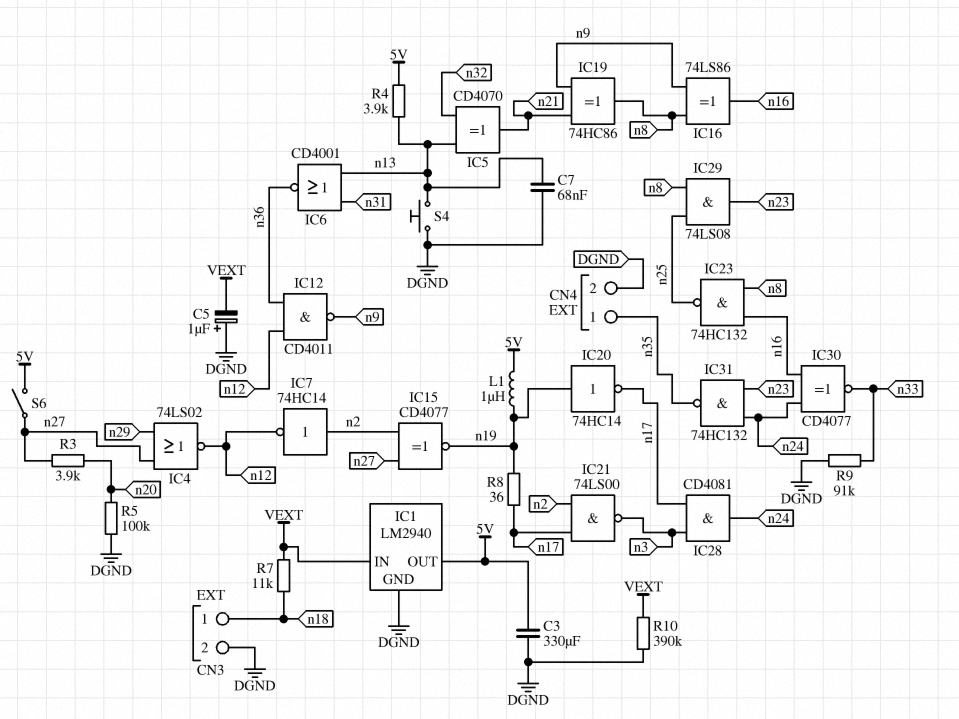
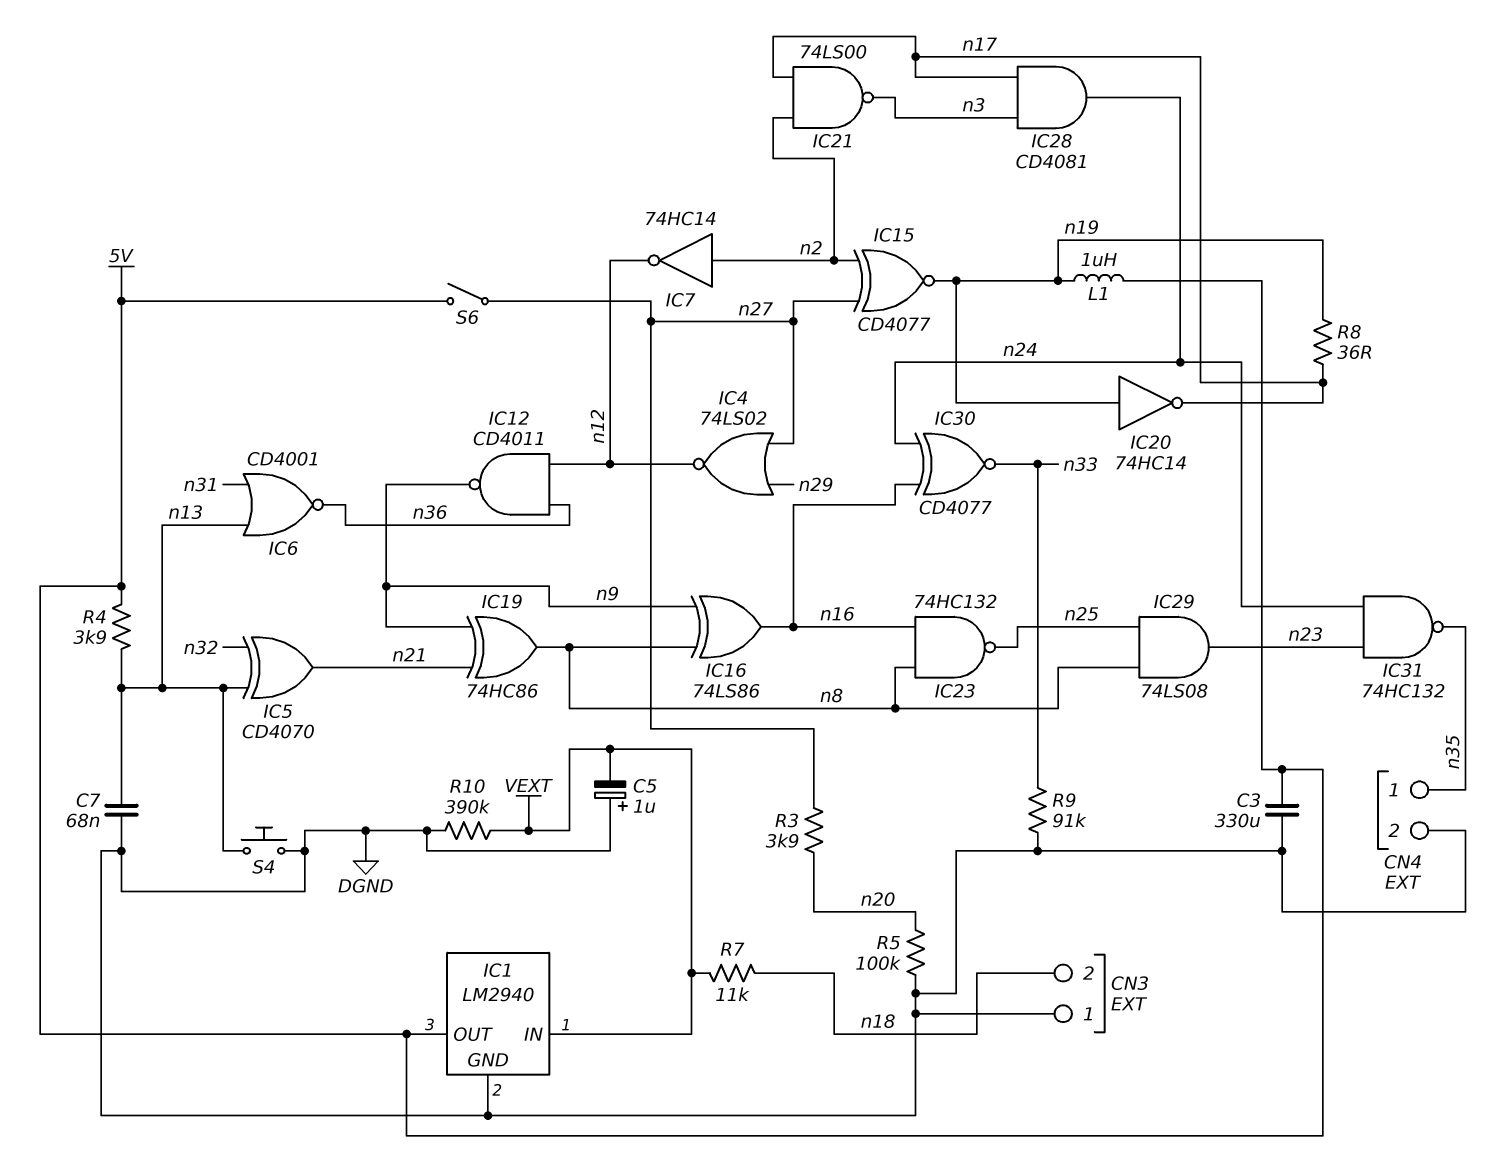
CN3 pin 1: n18 -> DGND
CN3 pin 2: DGND -> n18

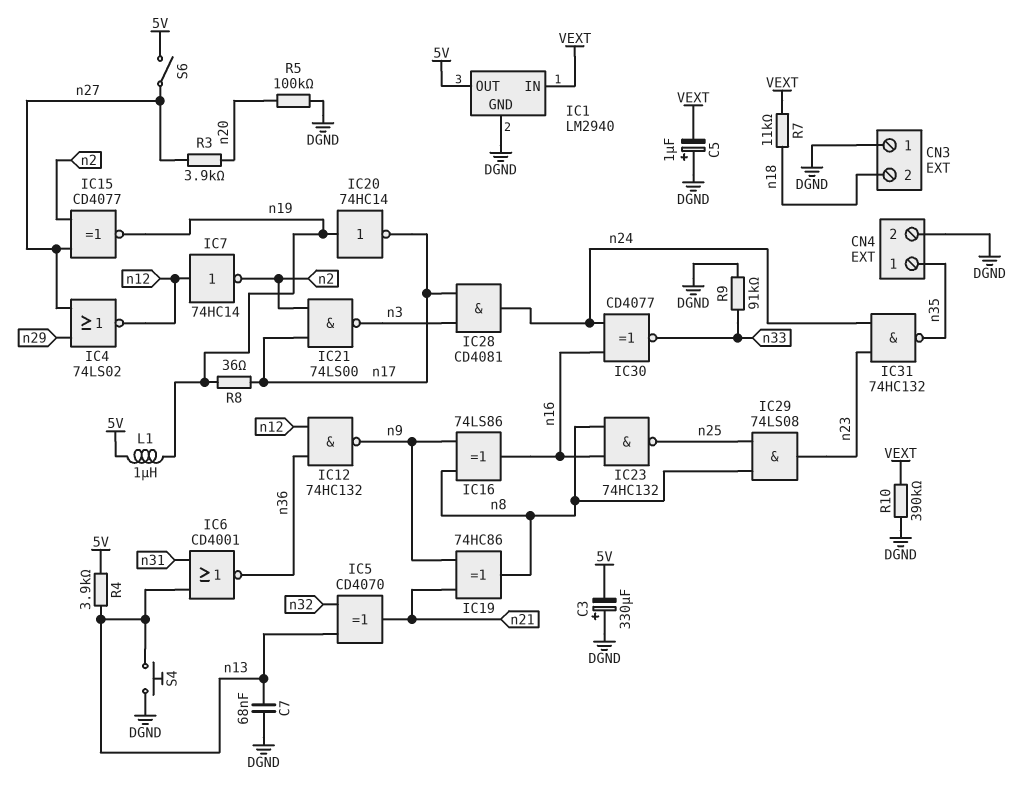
C3: 330uF (5V, DGND) -> 330uF (plus DGND, minus 5V)
IC7: NOT 74HC14 (in n2, out n12) -> NOT 74HC14 (in n12, out n2)
IC12: NAND CD4011 (in n12, in n36, out n9) -> NAND 74HC132 (in n12, in n36, out n9)

